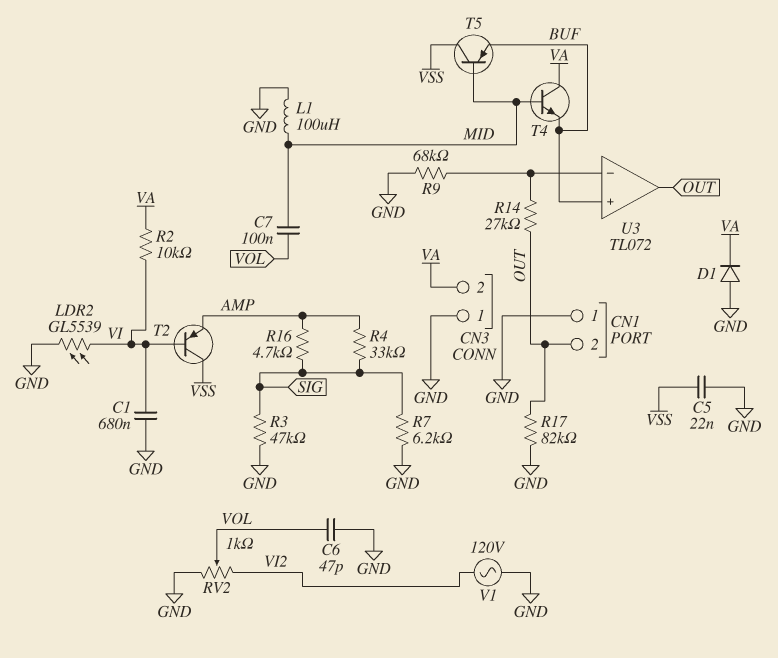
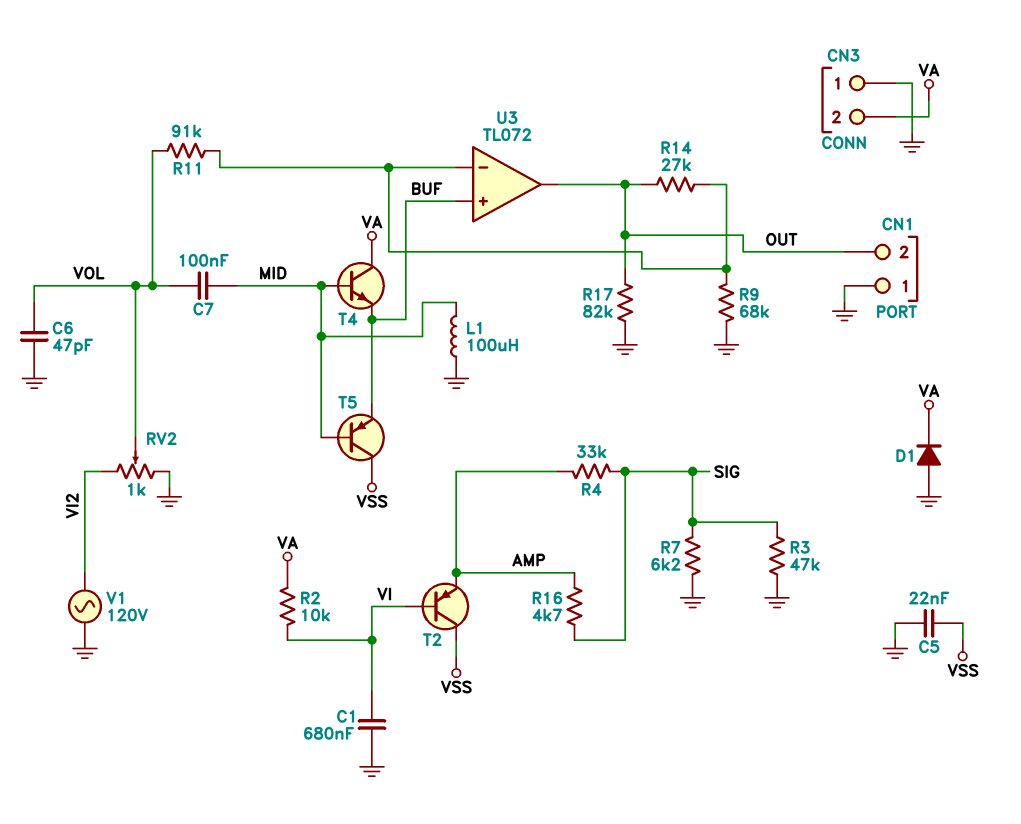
LDR2: GL5539 (GND, VI) -> none
R11: none -> 91k (U3/in-, VOL)

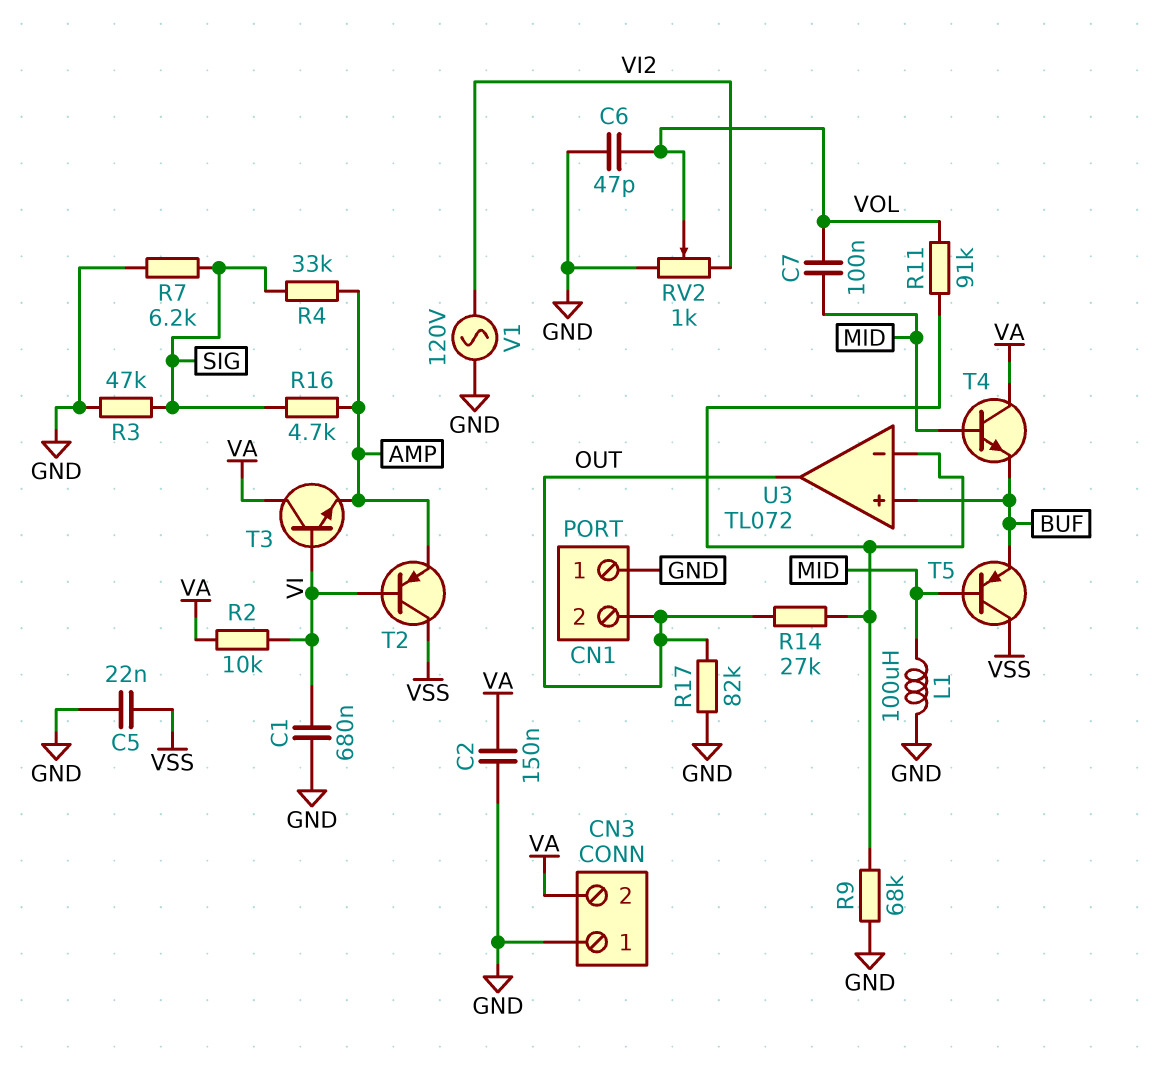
C2: none -> 150nF (GND, VA)
D1: diode (A GND, K VA) -> none
T3: none -> NPN (B VI, C VA, E AMP)

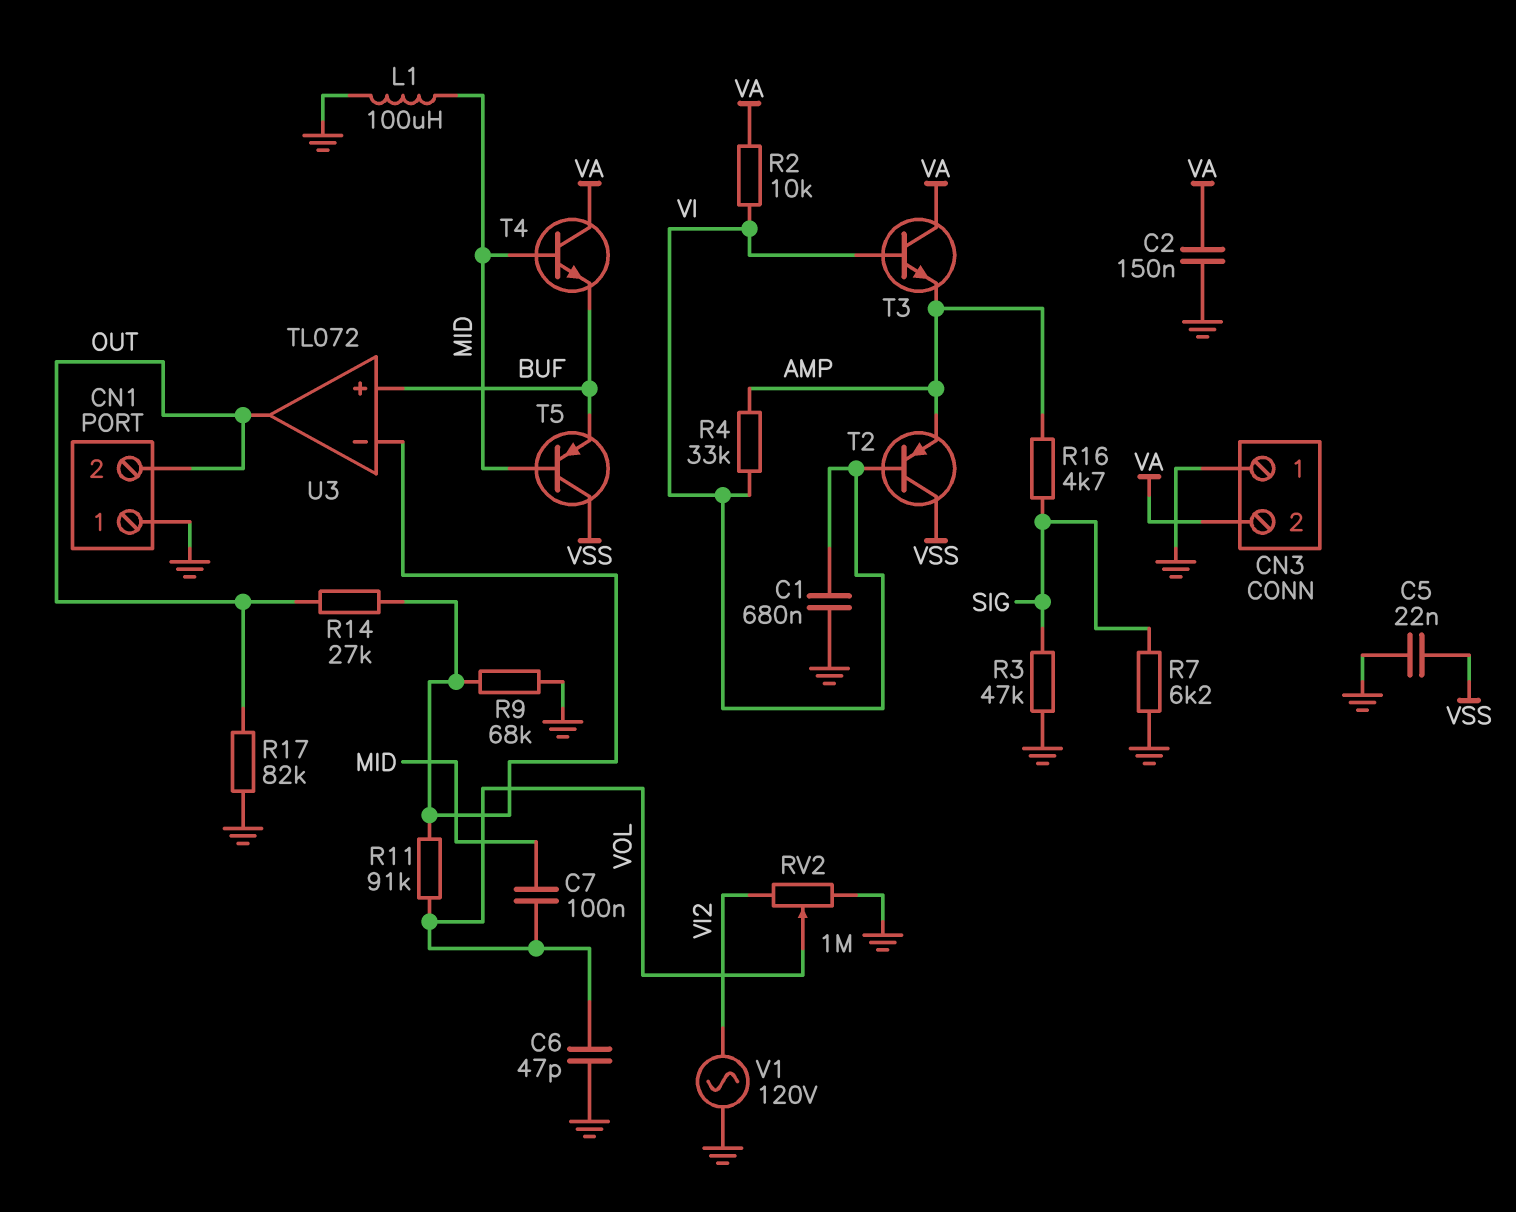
R4: 33k (AMP, SIG) -> 33k (AMP, VI)
RV2: 1k (GND, VI2, wiper VOL) -> 1M (GND, VI2, wiper VOL)

